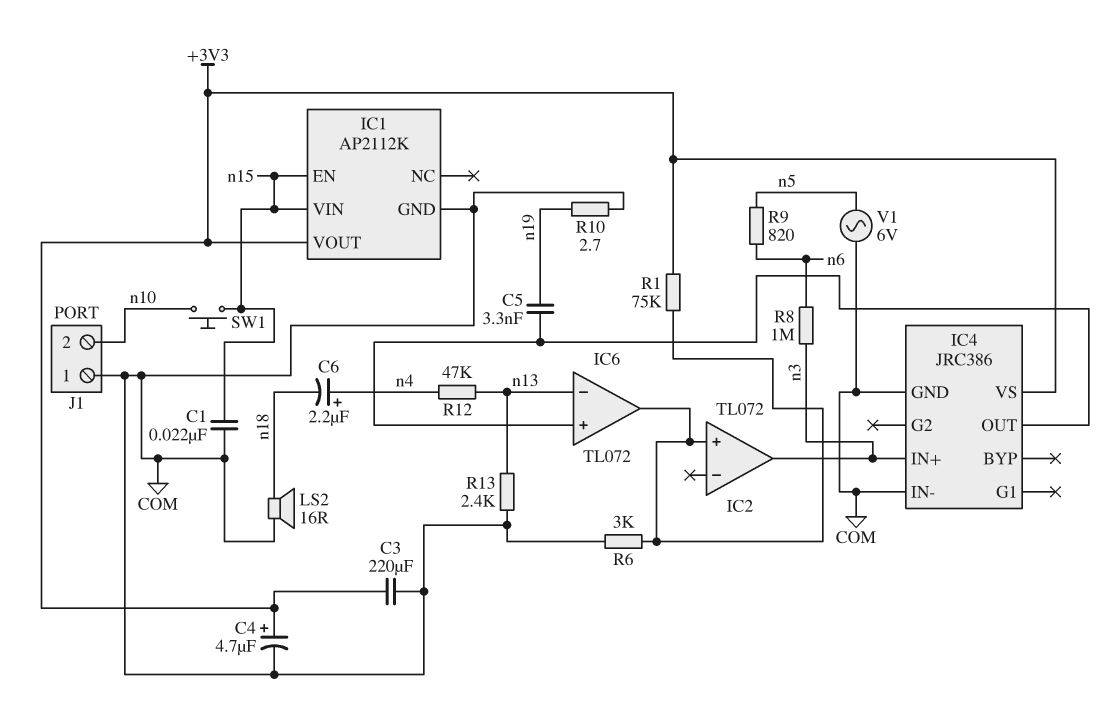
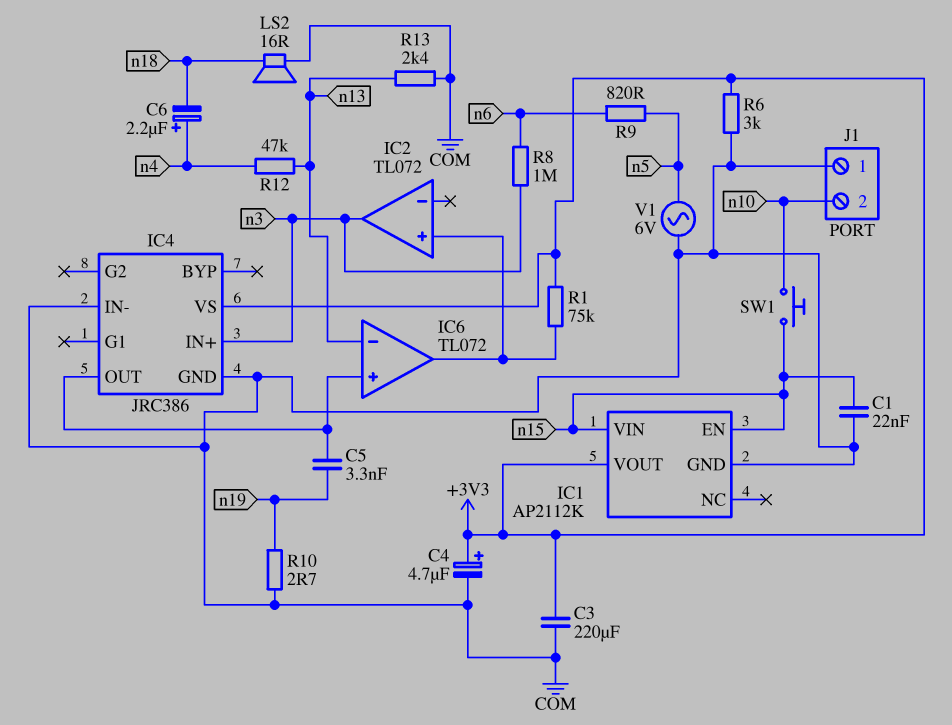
R6: 3k (COM, IC2/in+) -> 3k (+3V3, COM)

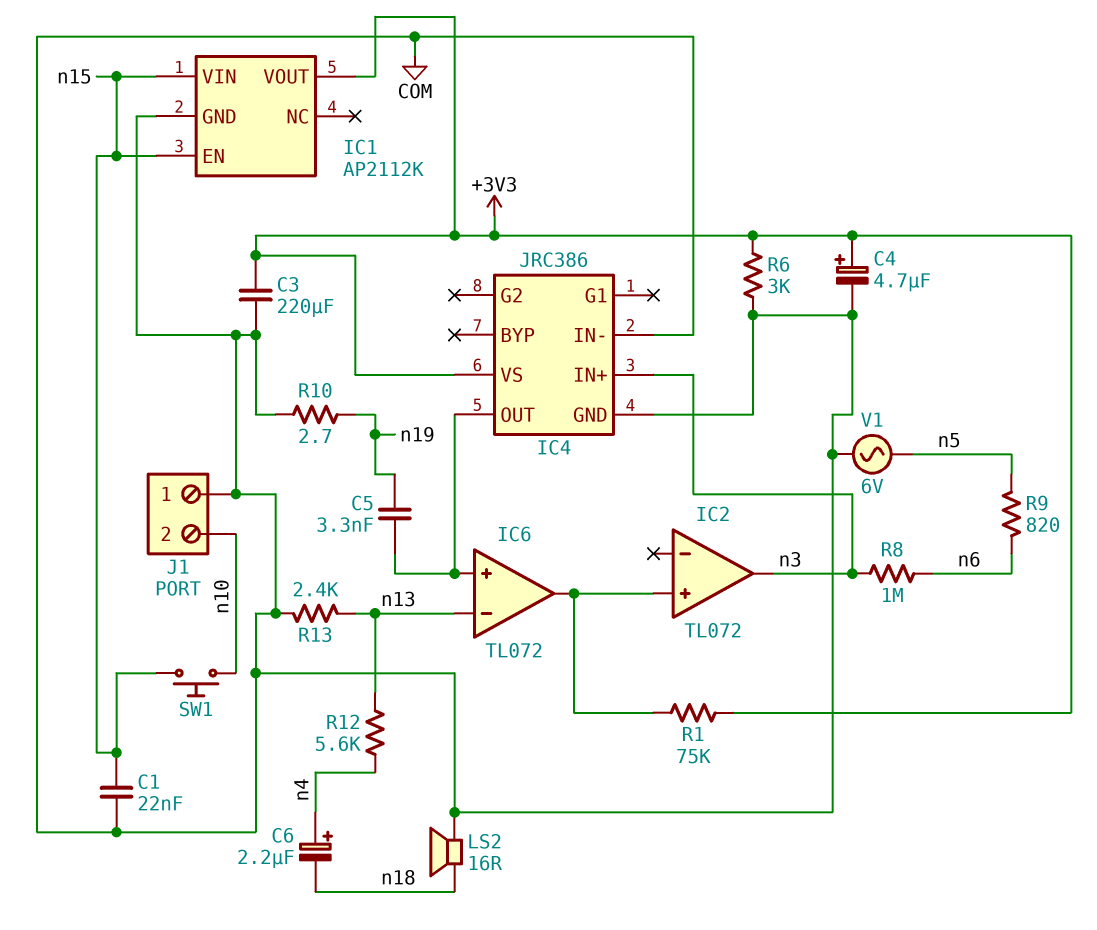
R12: 47k (n4, n13) -> 5.6k (n4, n13)

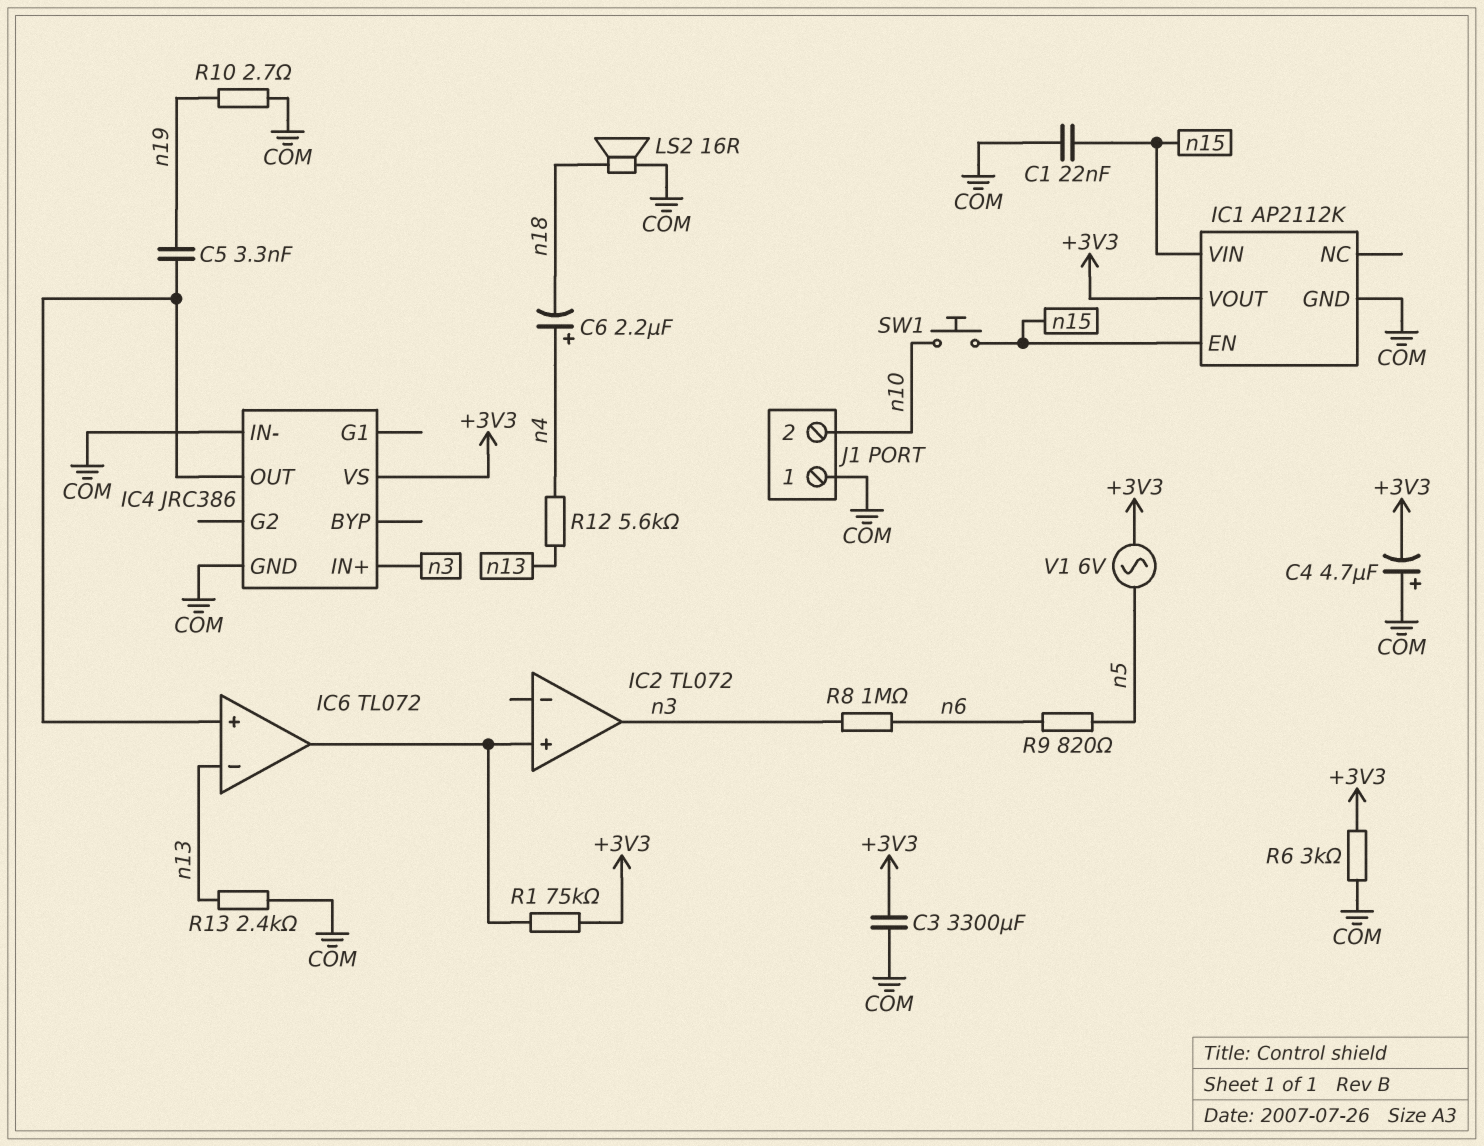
C3: 220uF (+3V3, COM) -> 3300uF (+3V3, COM)
C4: 4.7uF (plus +3V3, minus COM) -> 4.7uF (plus COM, minus +3V3)
V1: AC 6V (COM, n5) -> AC 6V (+3V3, n5)

